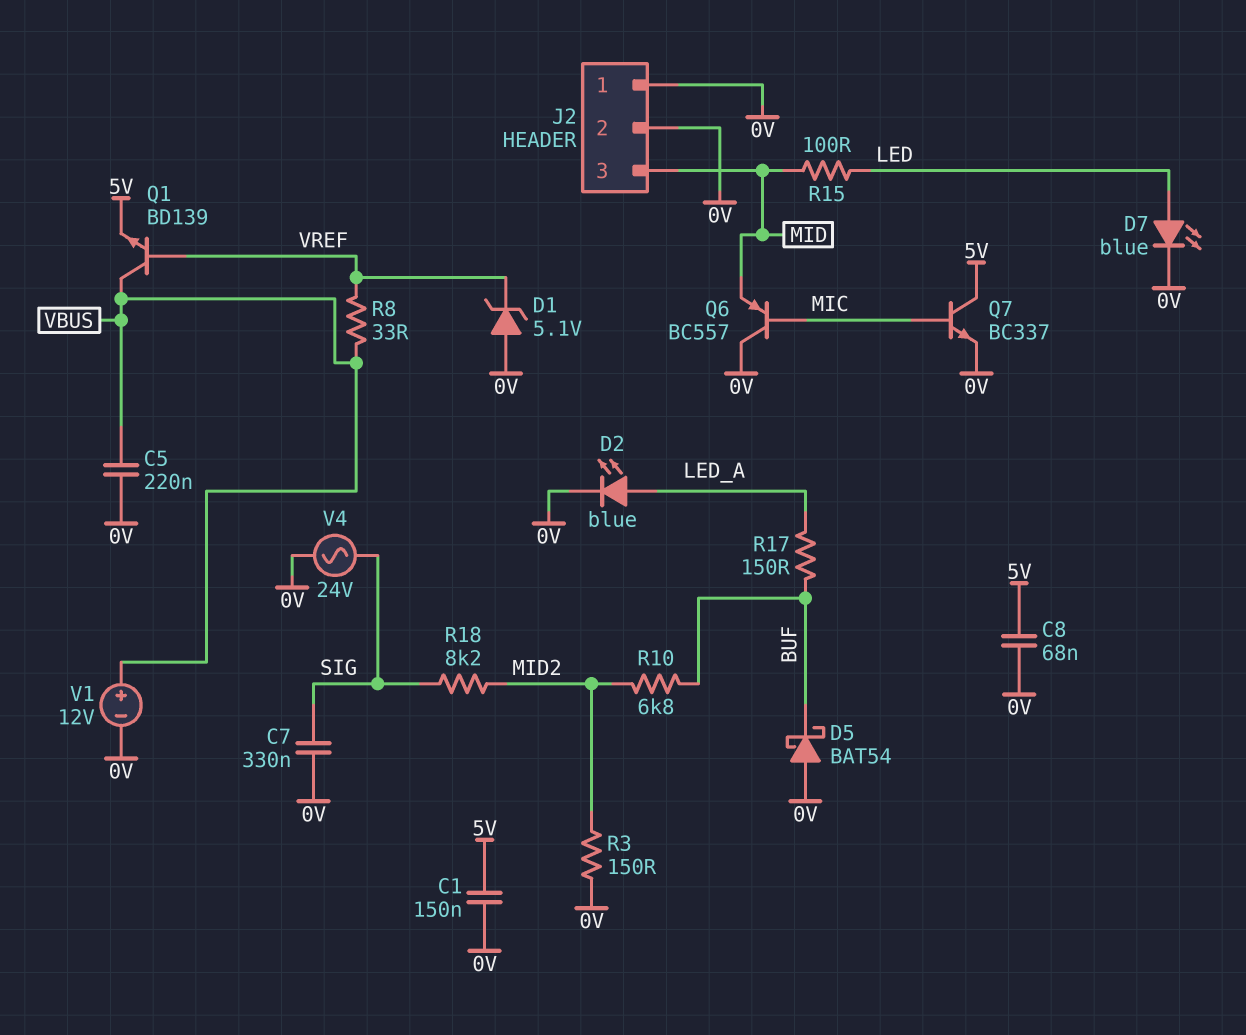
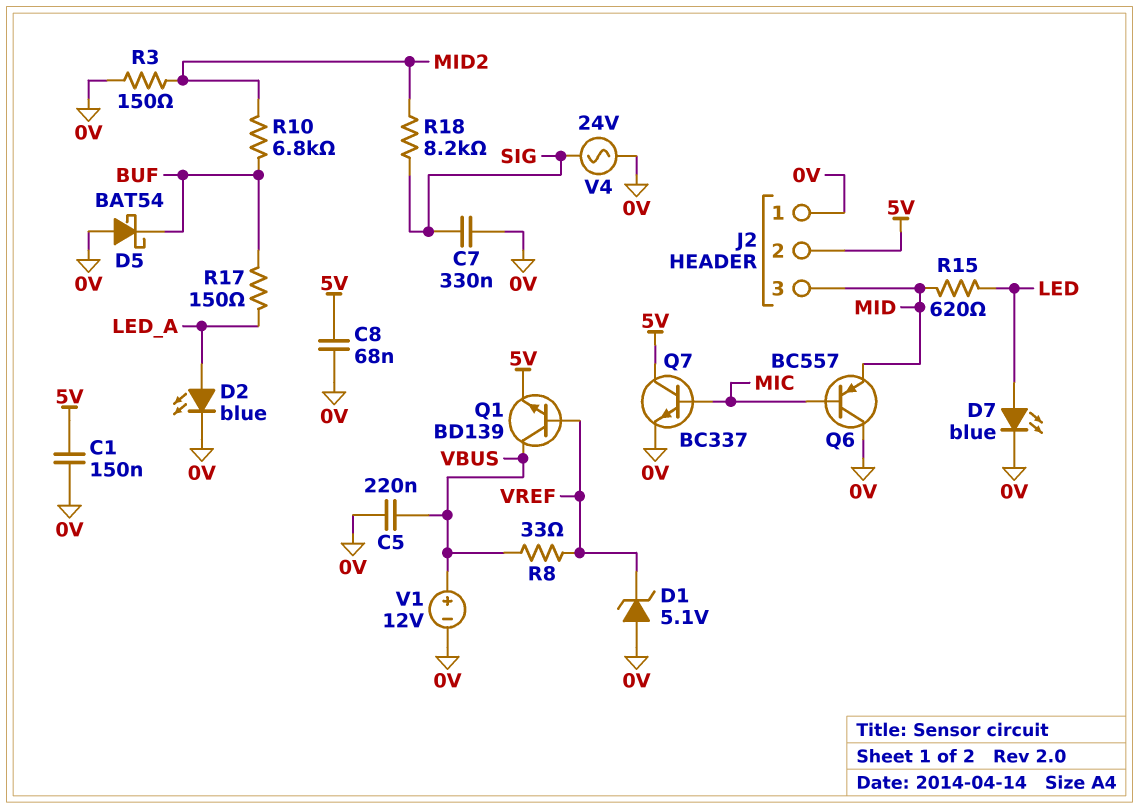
J2 pin 2: 0V -> 5V
R15: 100 (LED, MID) -> 620 (LED, MID)

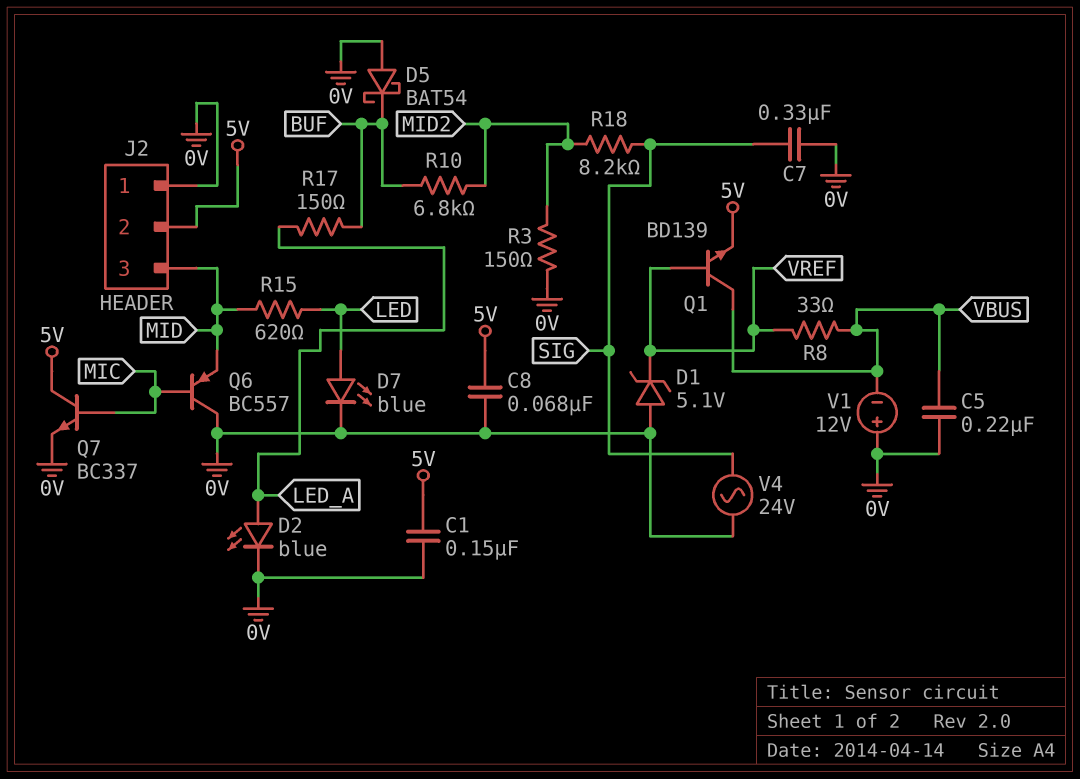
V1: 12V (plus VBUS, minus 0V) -> 12V (plus 0V, minus VBUS)

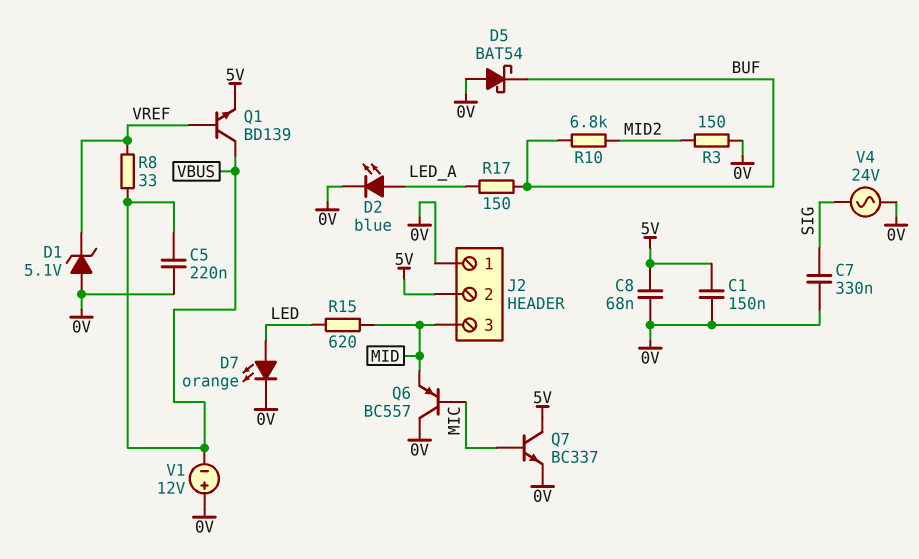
D7: LED blue (A LED, K 0V) -> LED orange (A LED, K 0V)
R18: 8.2k (MID2, SIG) -> none

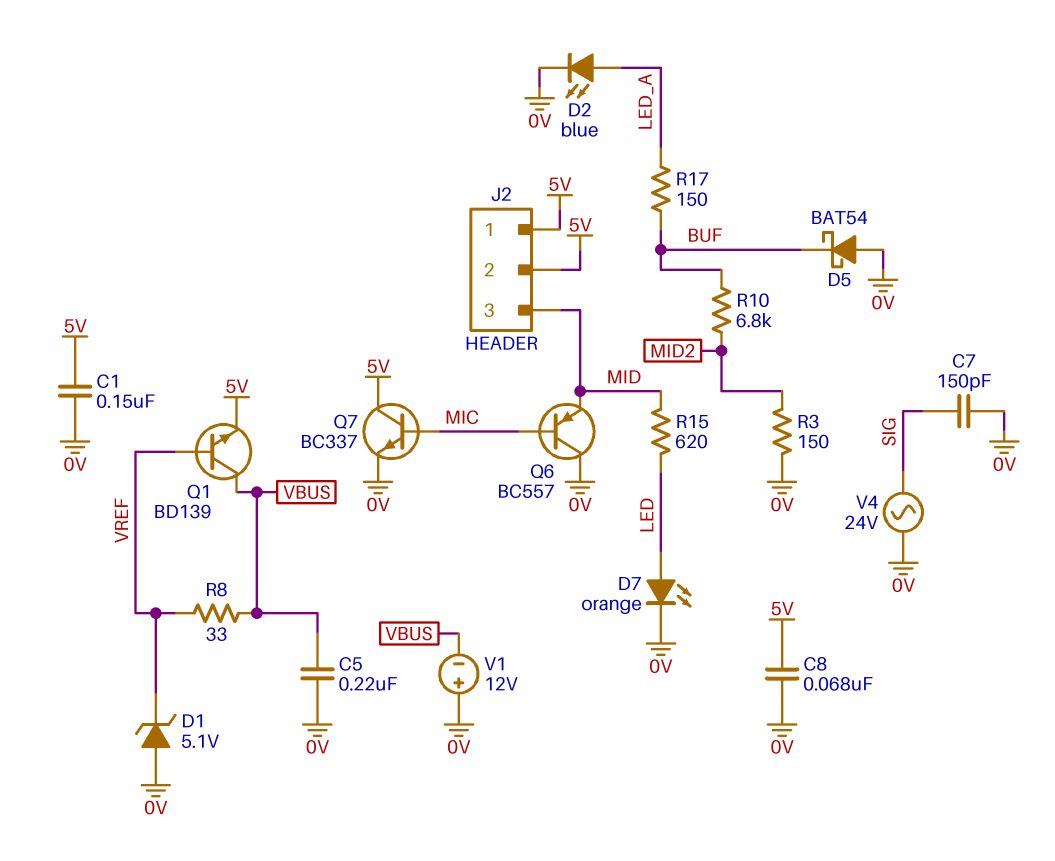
C7: 330nF (0V, SIG) -> 150pF (0V, SIG)
J2 pin 1: 0V -> 5V

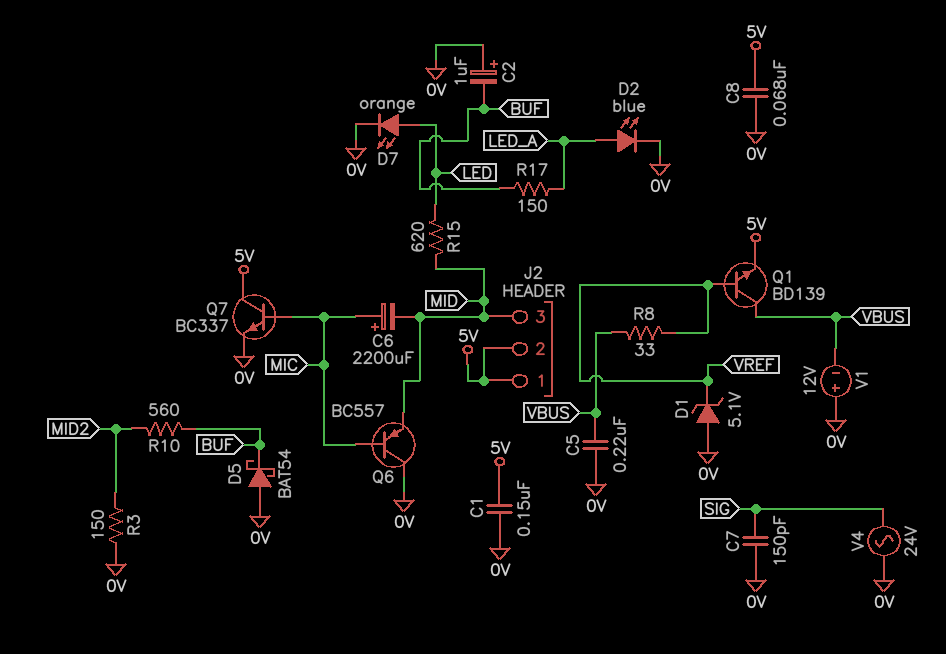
C2: none -> 1uF (plus 0V, minus BUF)
C6: none -> 2200uF (plus MIC, minus MID)
R10: 6.8k (BUF, MID2) -> 560 (BUF, MID2)

